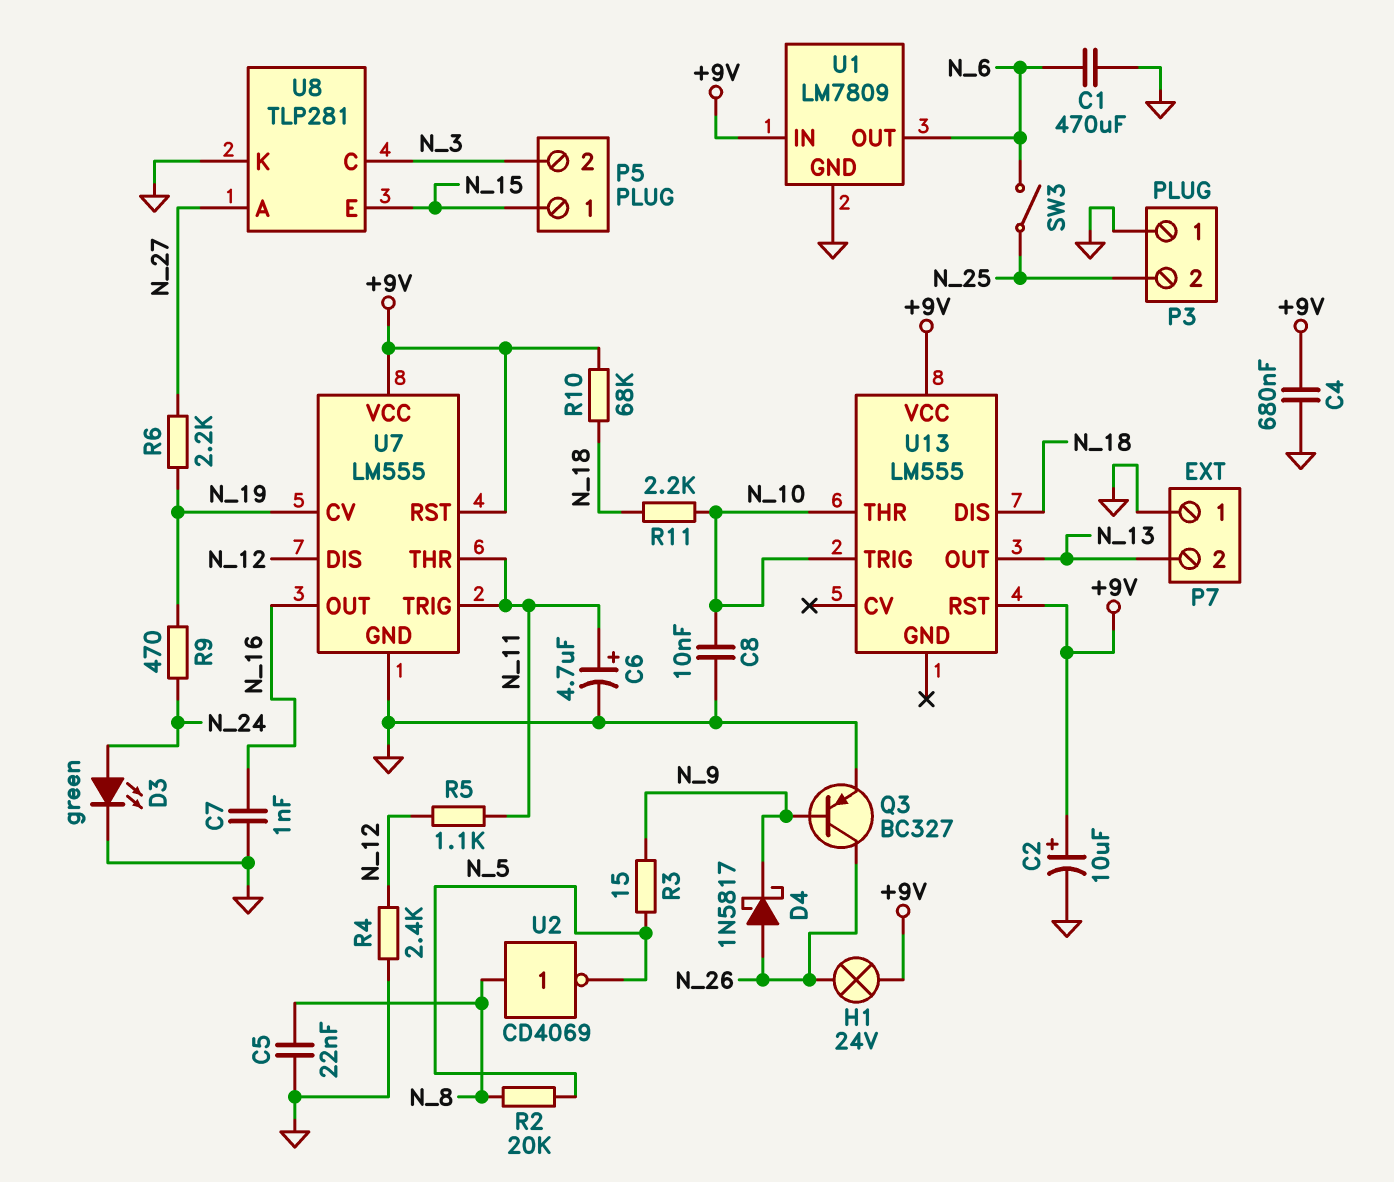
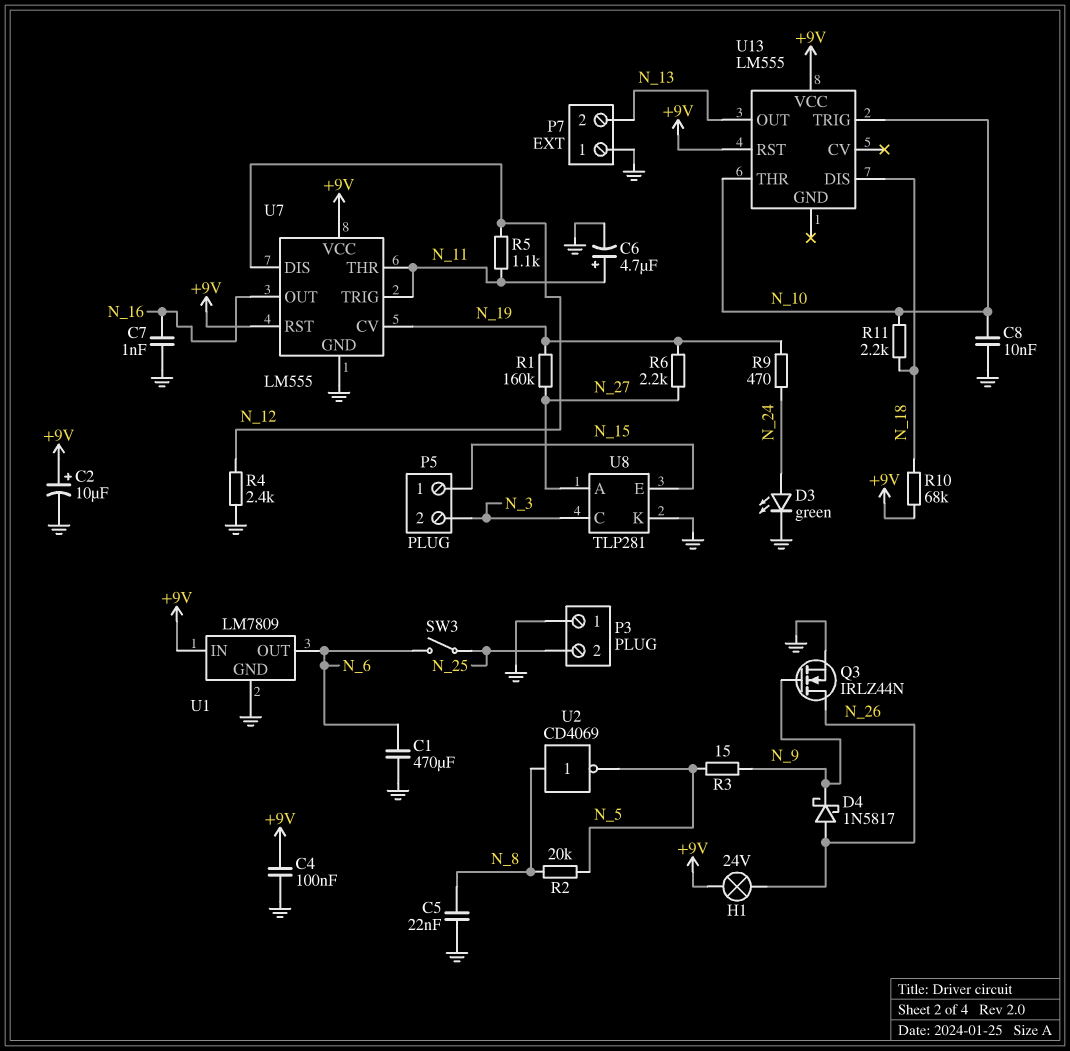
C4: 680nF (+9V, GND) -> 100nF (+9V, GND)
Q3: PNP BC327 (B N_9, C N_26, E GND) -> NMOS IRLZ44N (G N_9, D N_26, S GND)
R1: none -> 160k (N_19, N_27)

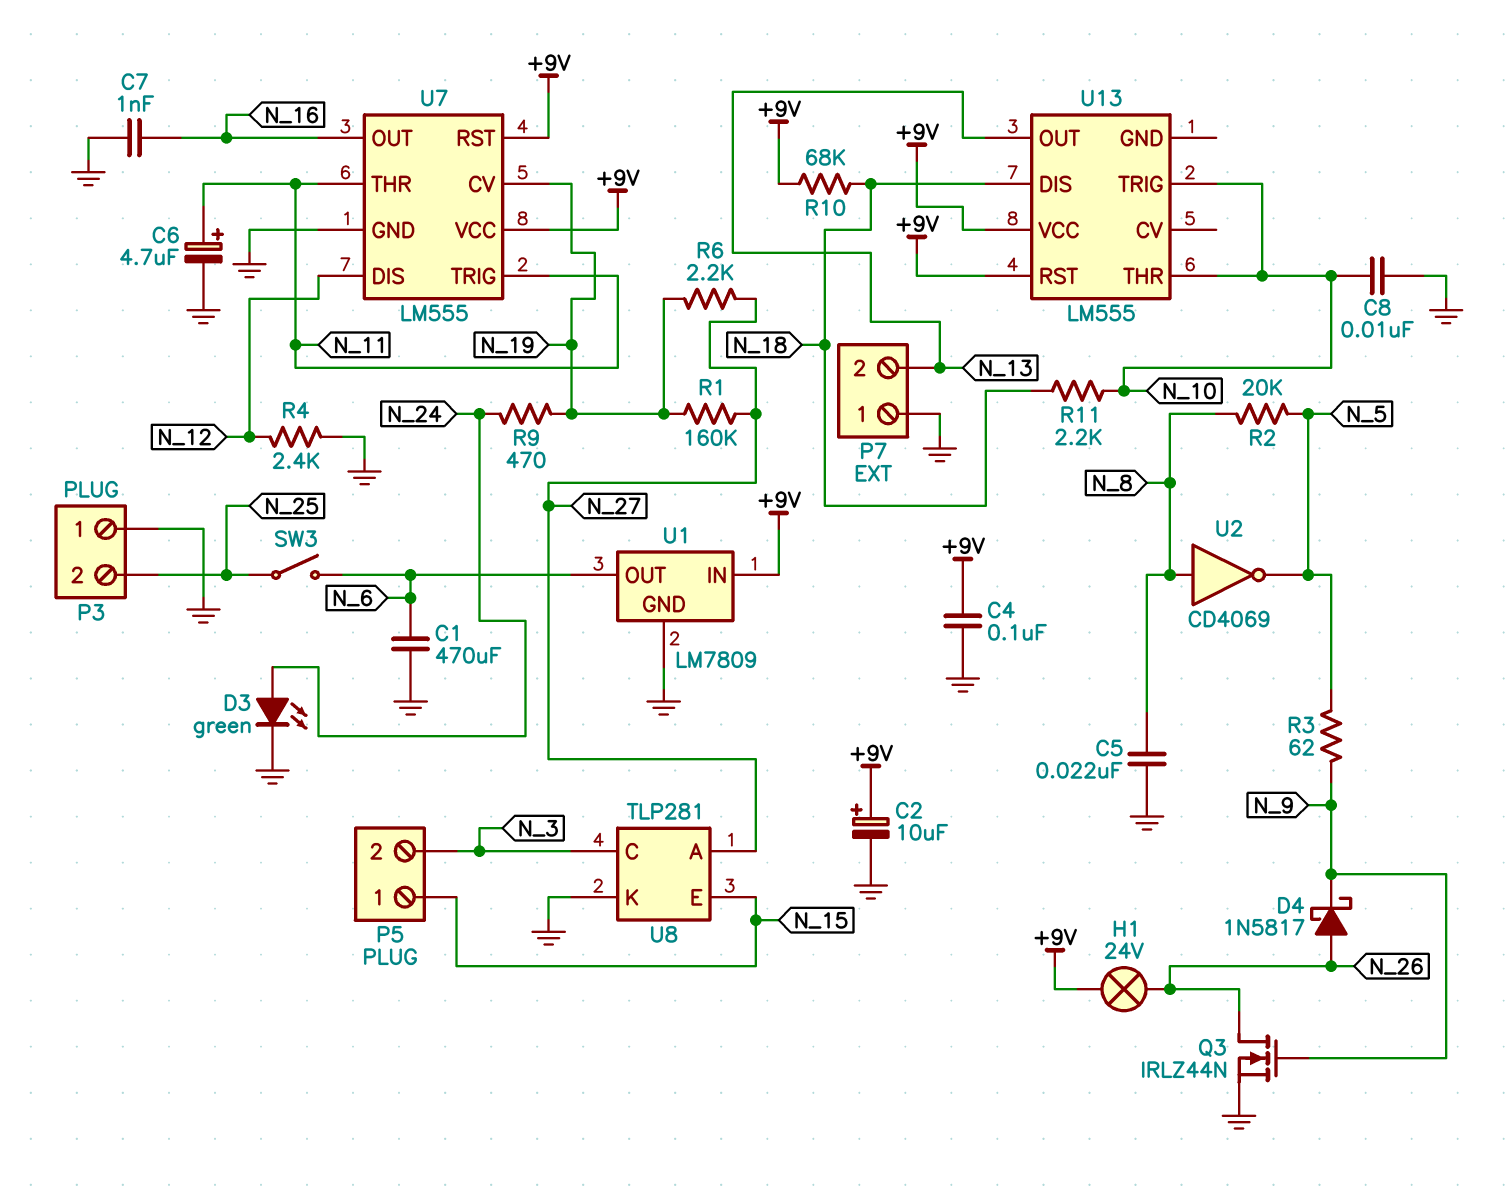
R3: 15 (N_5, N_9) -> 62 (N_5, N_9)
R5: 1.1k (N_11, N_12) -> none

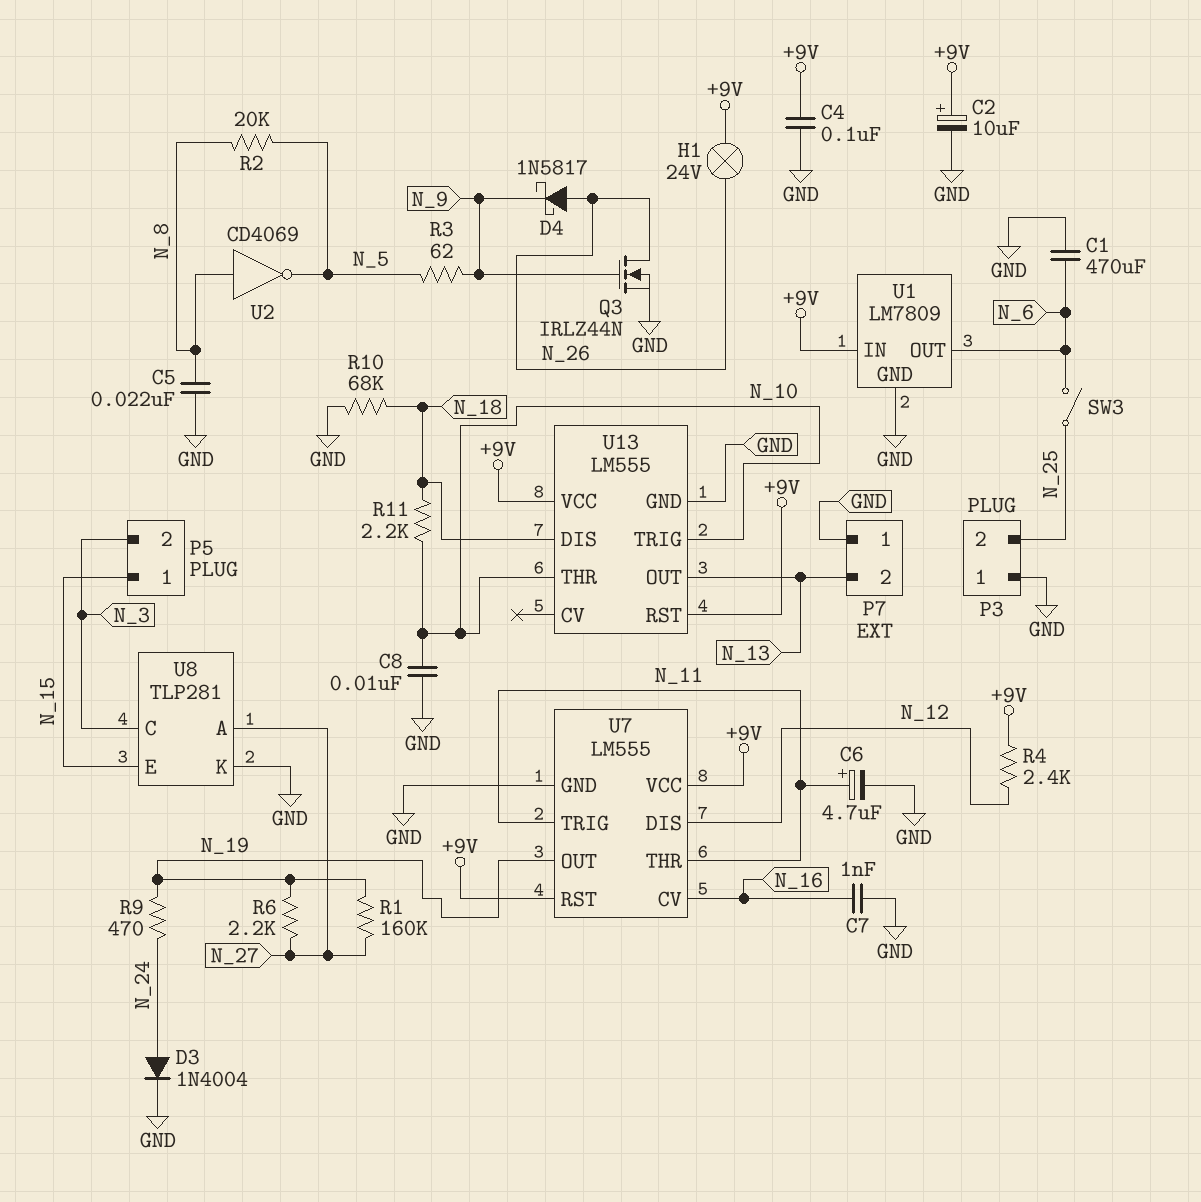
D3: LED green (A N_24, K GND) -> diode 1N4004 (A N_24, K GND)
R4: 2.4k (GND, N_12) -> 2.4k (+9V, N_12)
R10: 68k (+9V, N_18) -> 68k (GND, N_18)
U7 pin CV: N_19 -> N_16
U7 pin OUT: N_16 -> N_19
U13 pin GND: none -> GND

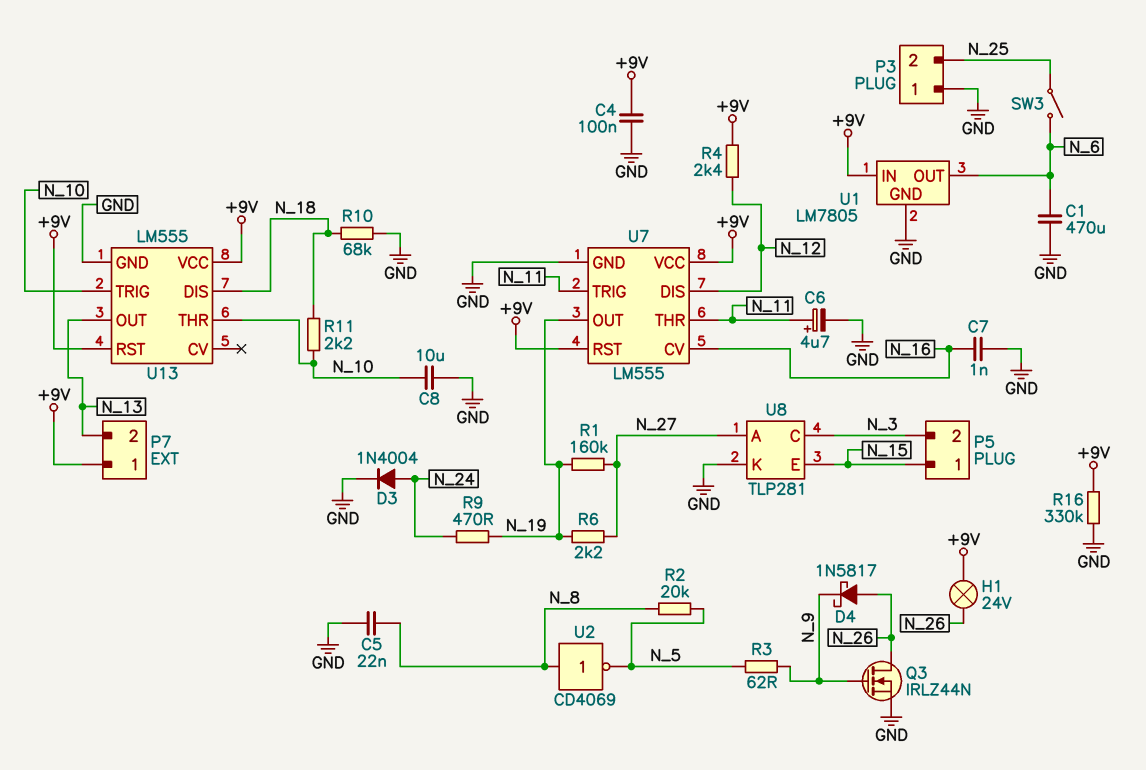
C2: 10uF (plus +9V, minus GND) -> none
C8: 10nF (GND, N_10) -> 10uF (GND, N_10)
P7 pin 1: GND -> +9V
R16: none -> 330k (+9V, GND)
U1: LM7809 -> LM7805

